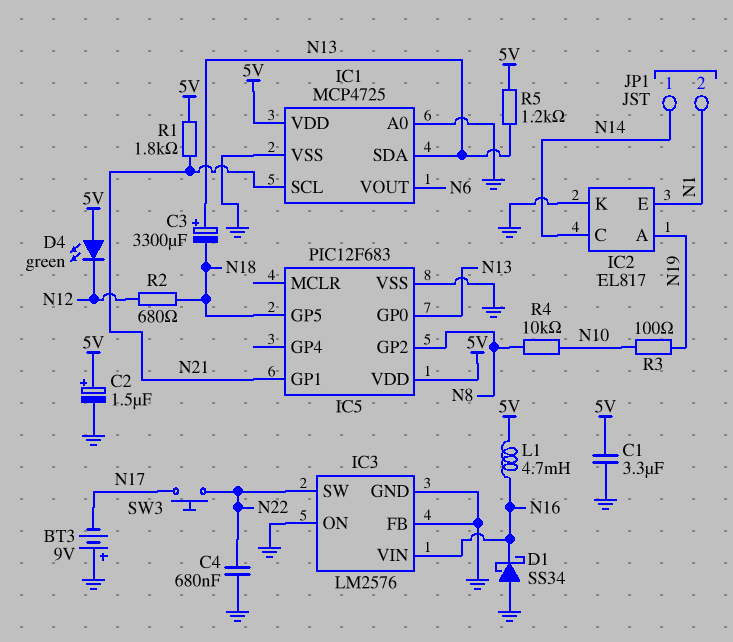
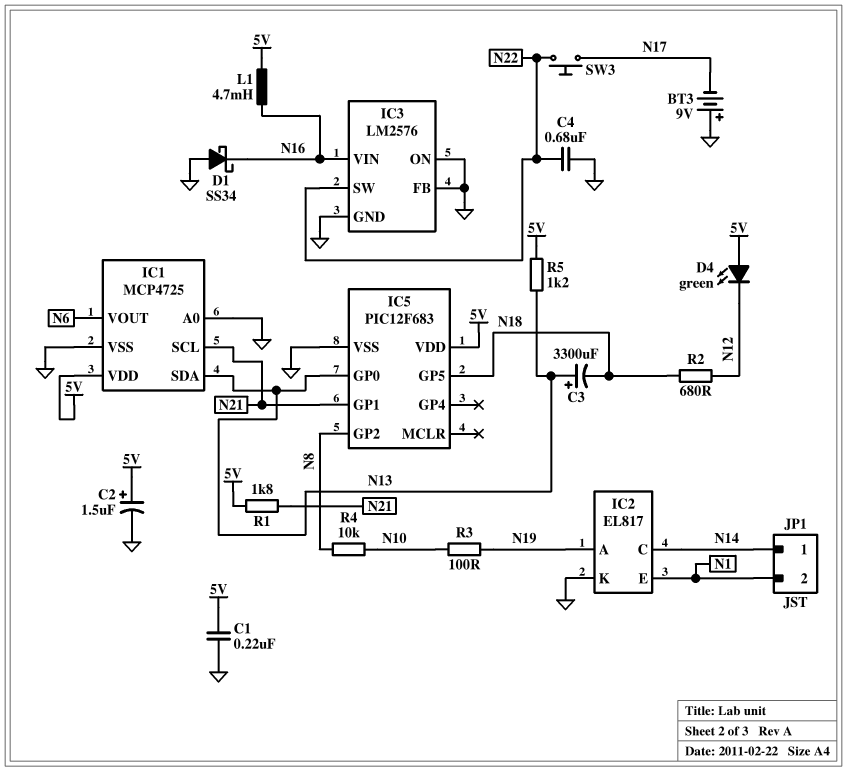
C1: 3.3uF (5V, GND) -> 220nF (5V, GND)

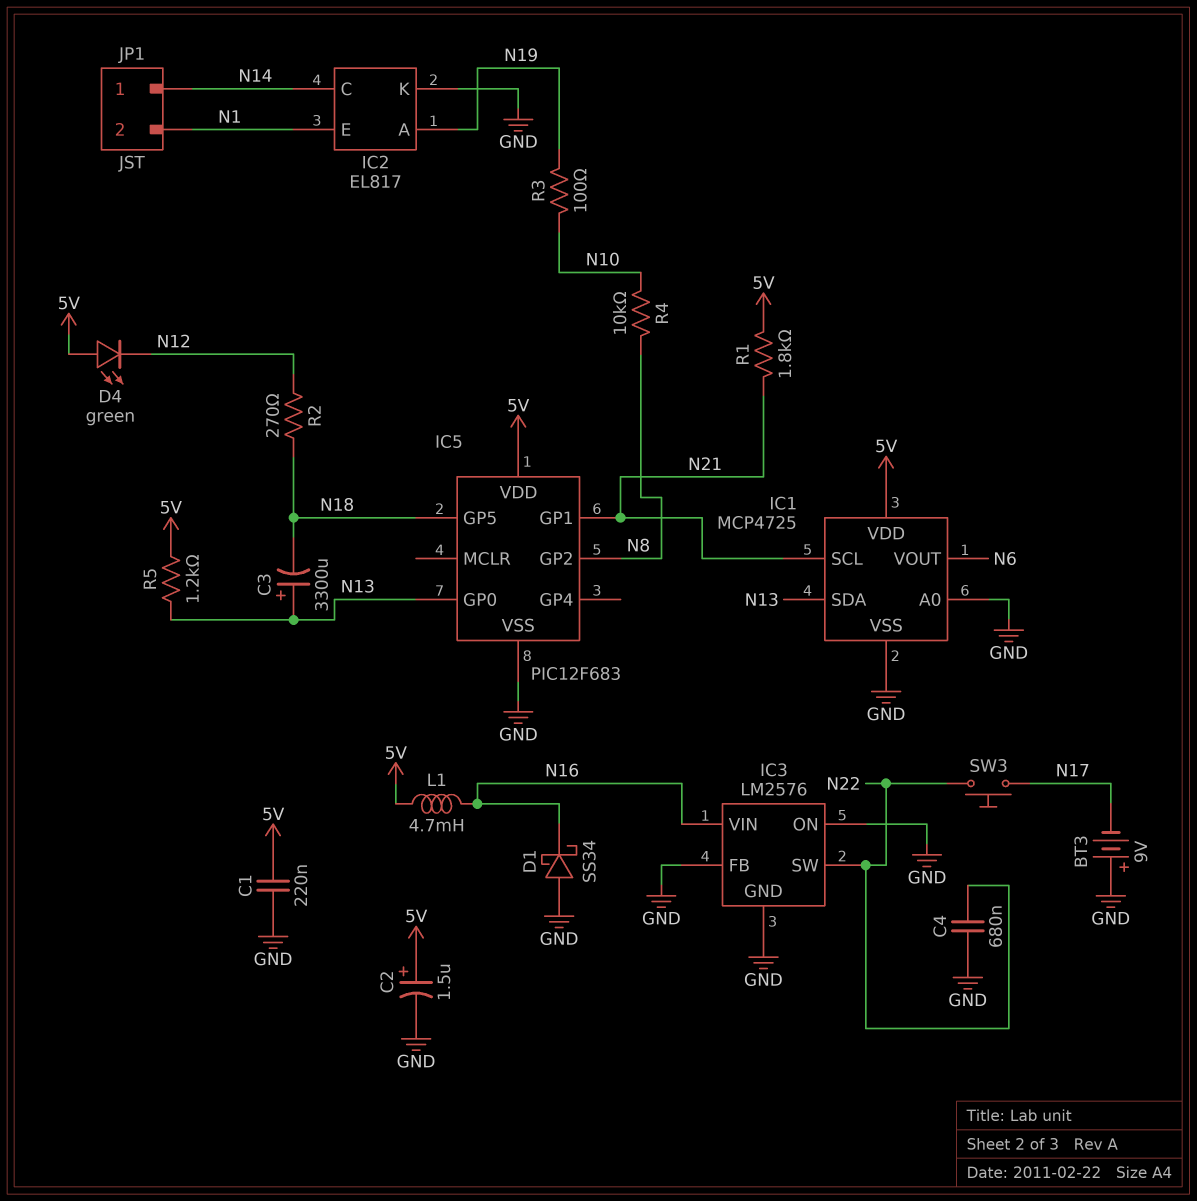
R2: 680 (N12, N18) -> 270 (N12, N18)

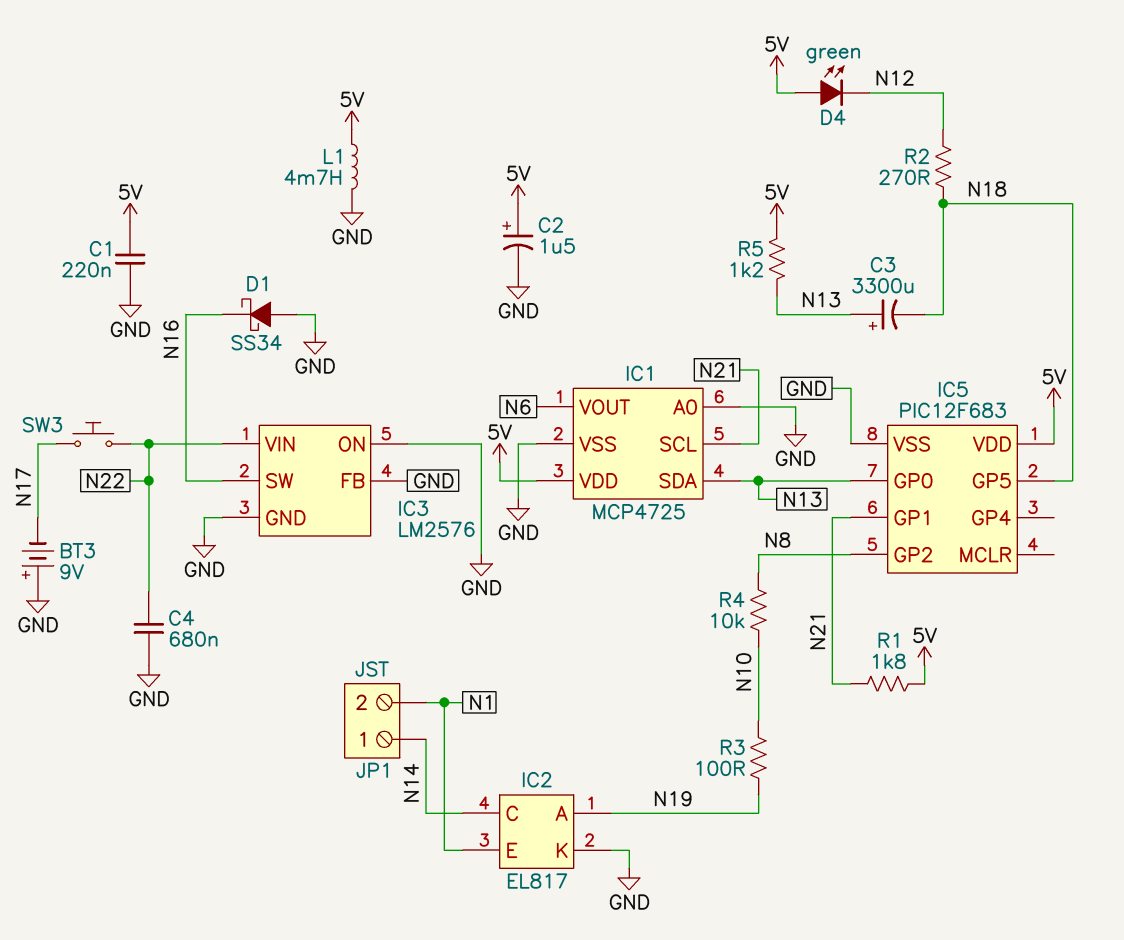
IC3 pin SW: N22 -> N16
IC3 pin VIN: N16 -> N22
L1: 4.7mH (5V, N16) -> 4.7mH (5V, GND)

